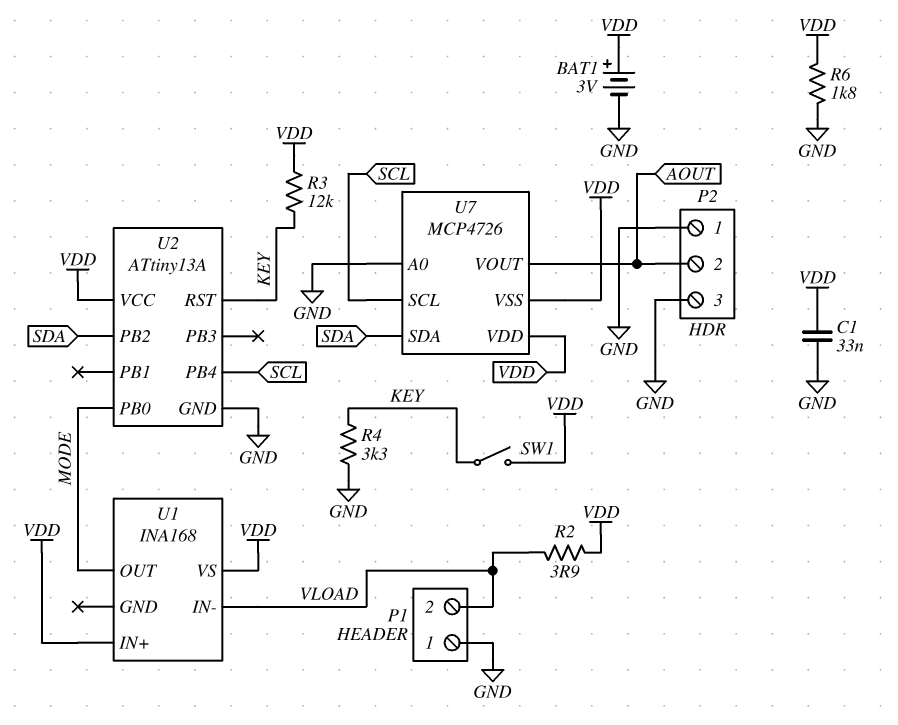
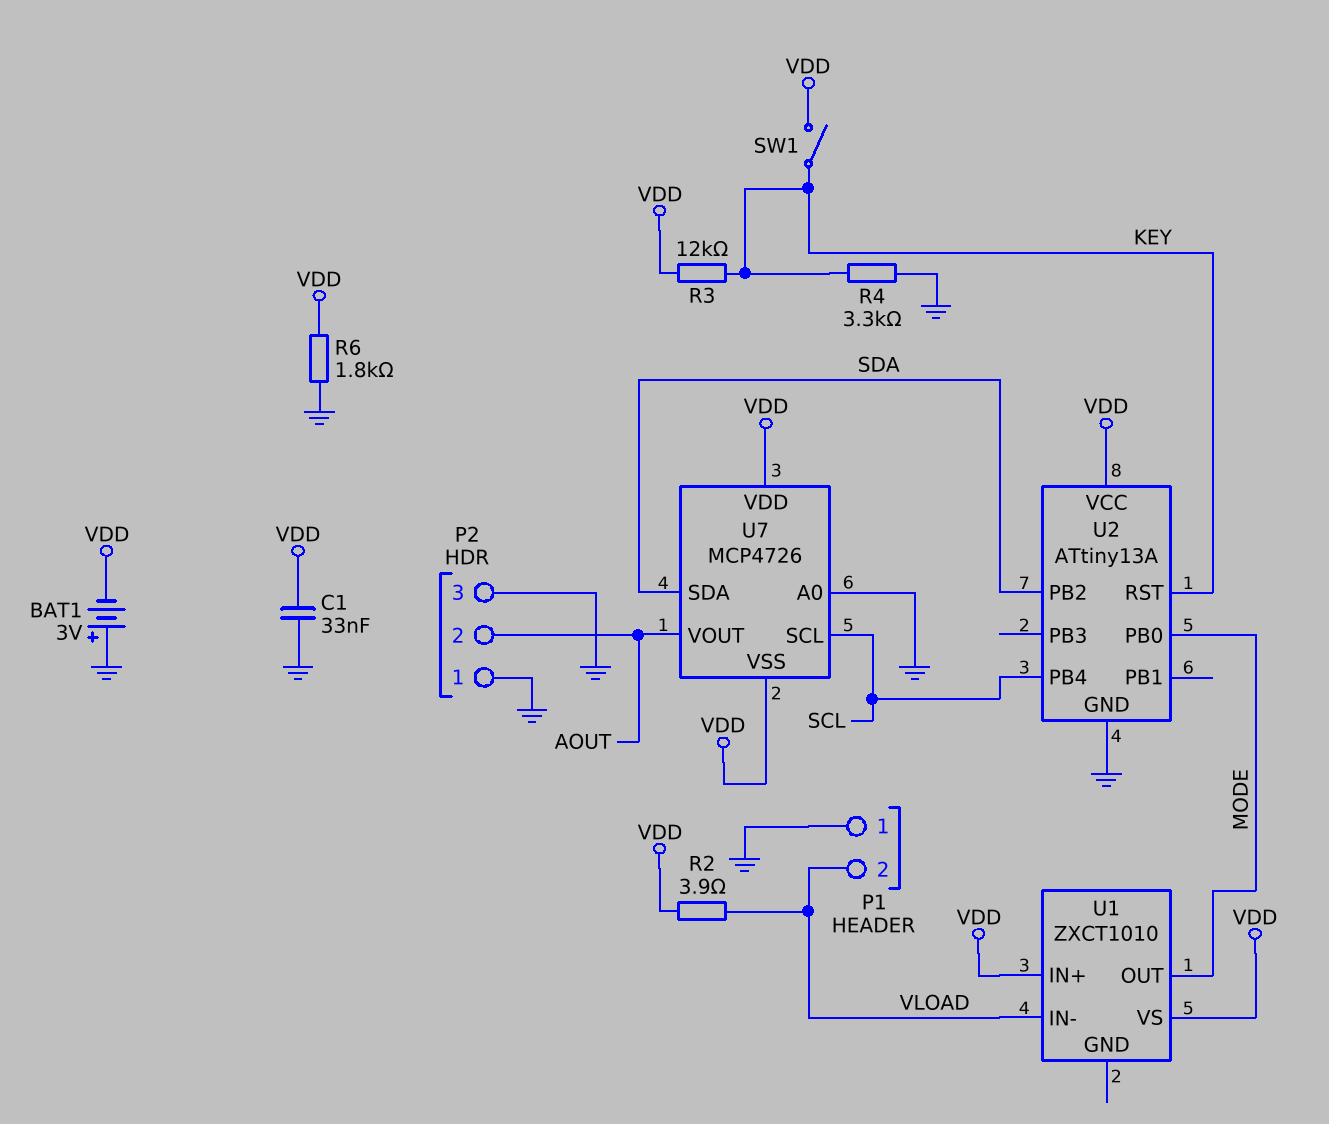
BAT1: 3V (plus VDD, minus GND) -> 3V (plus GND, minus VDD)
U1: INA168 -> ZXCT1010

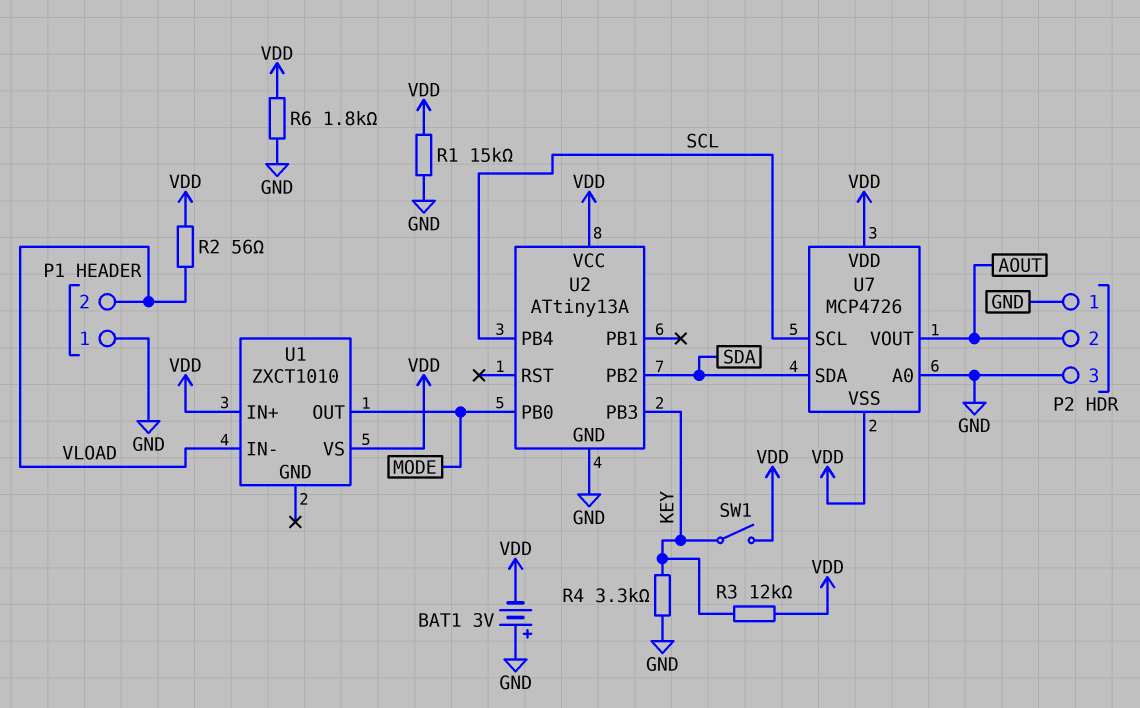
C1: 33nF (GND, VDD) -> none
R1: none -> 15k (GND, VDD)
R2: 3.9 (VDD, VLOAD) -> 56 (VDD, VLOAD)
U2 pin PB3: none -> KEY
U2 pin RST: KEY -> none

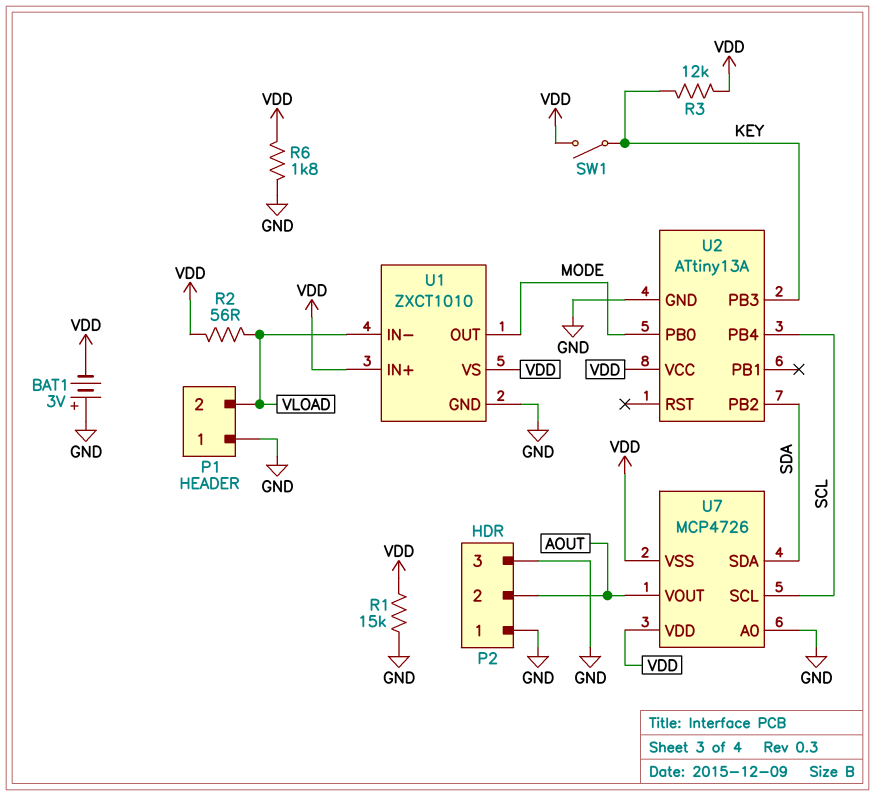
R4: 3.3k (GND, KEY) -> none
U1 pin GND: none -> GND

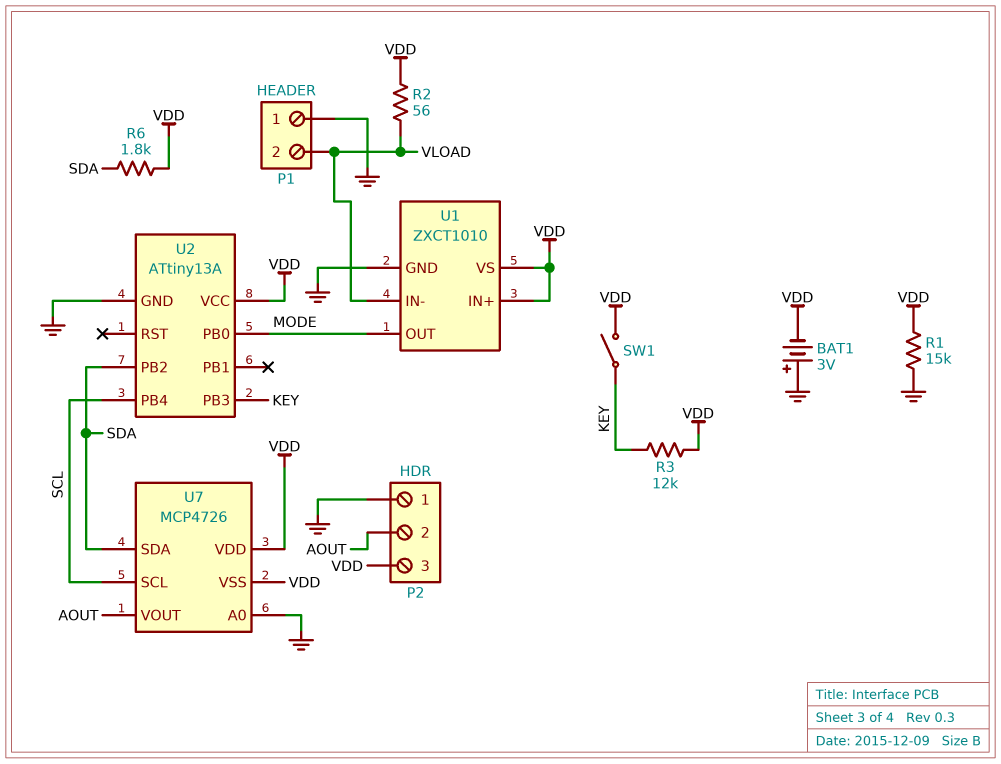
P2 pin 3: GND -> VDD
R6: 1.8k (GND, VDD) -> 1.8k (SDA, VDD)

